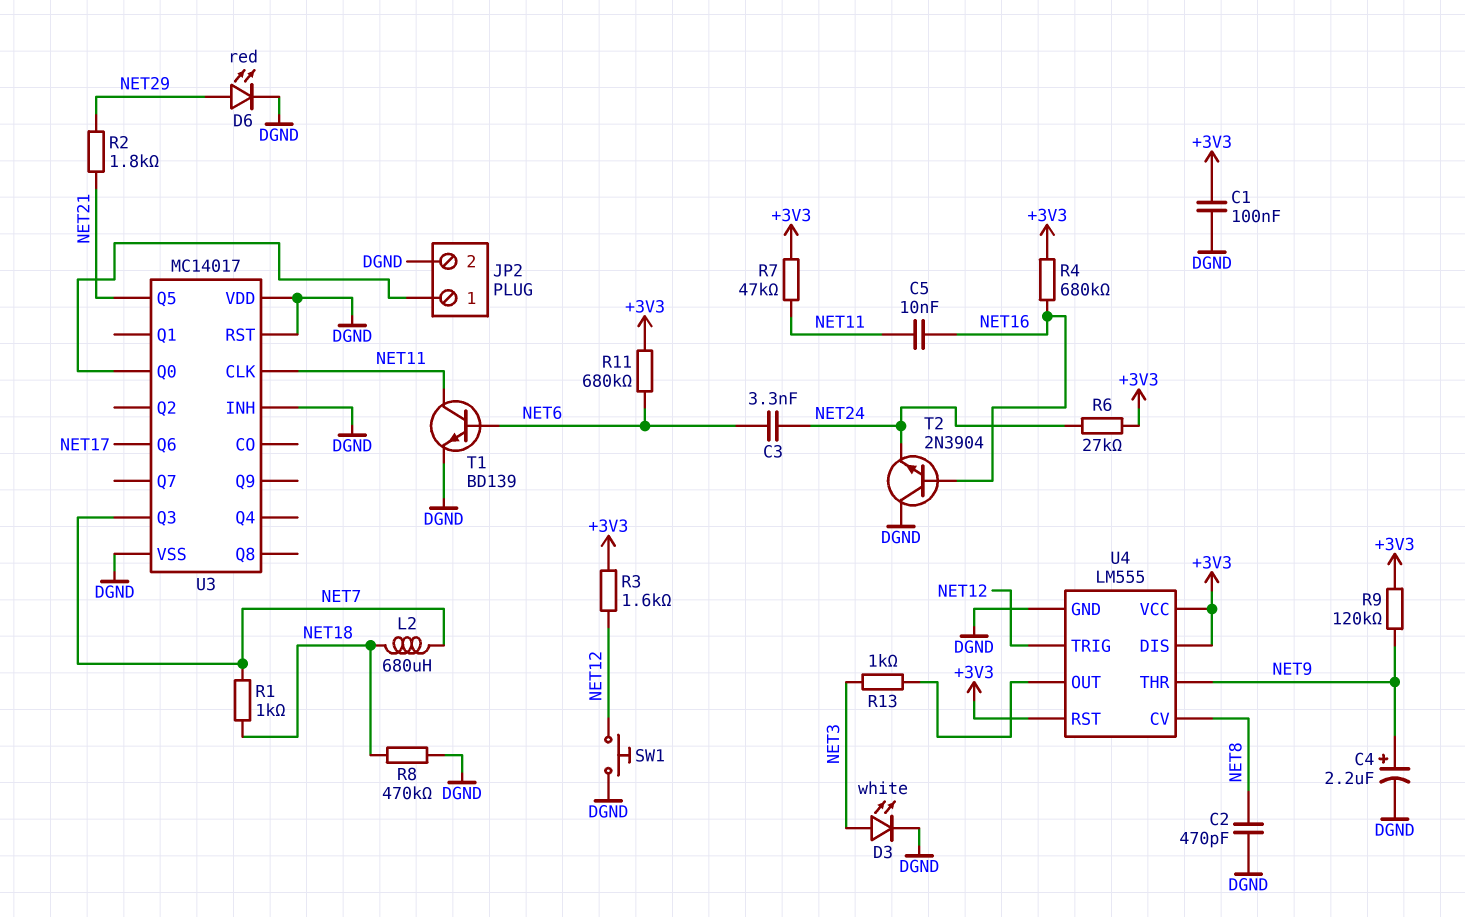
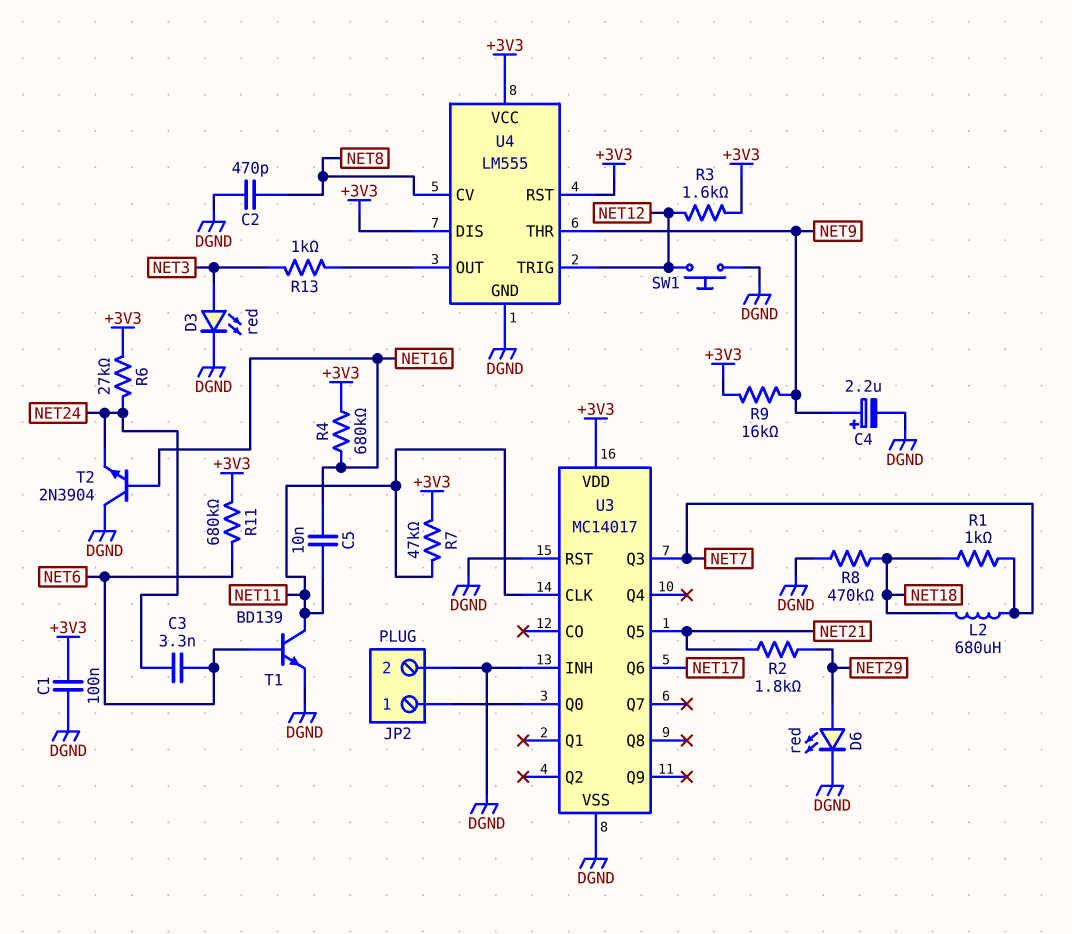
D3: LED white (A NET3, K DGND) -> LED red (A NET3, K DGND)
R9: 120k (+3V3, NET9) -> 16k (+3V3, NET9)
U3 pin VDD: DGND -> +3V3

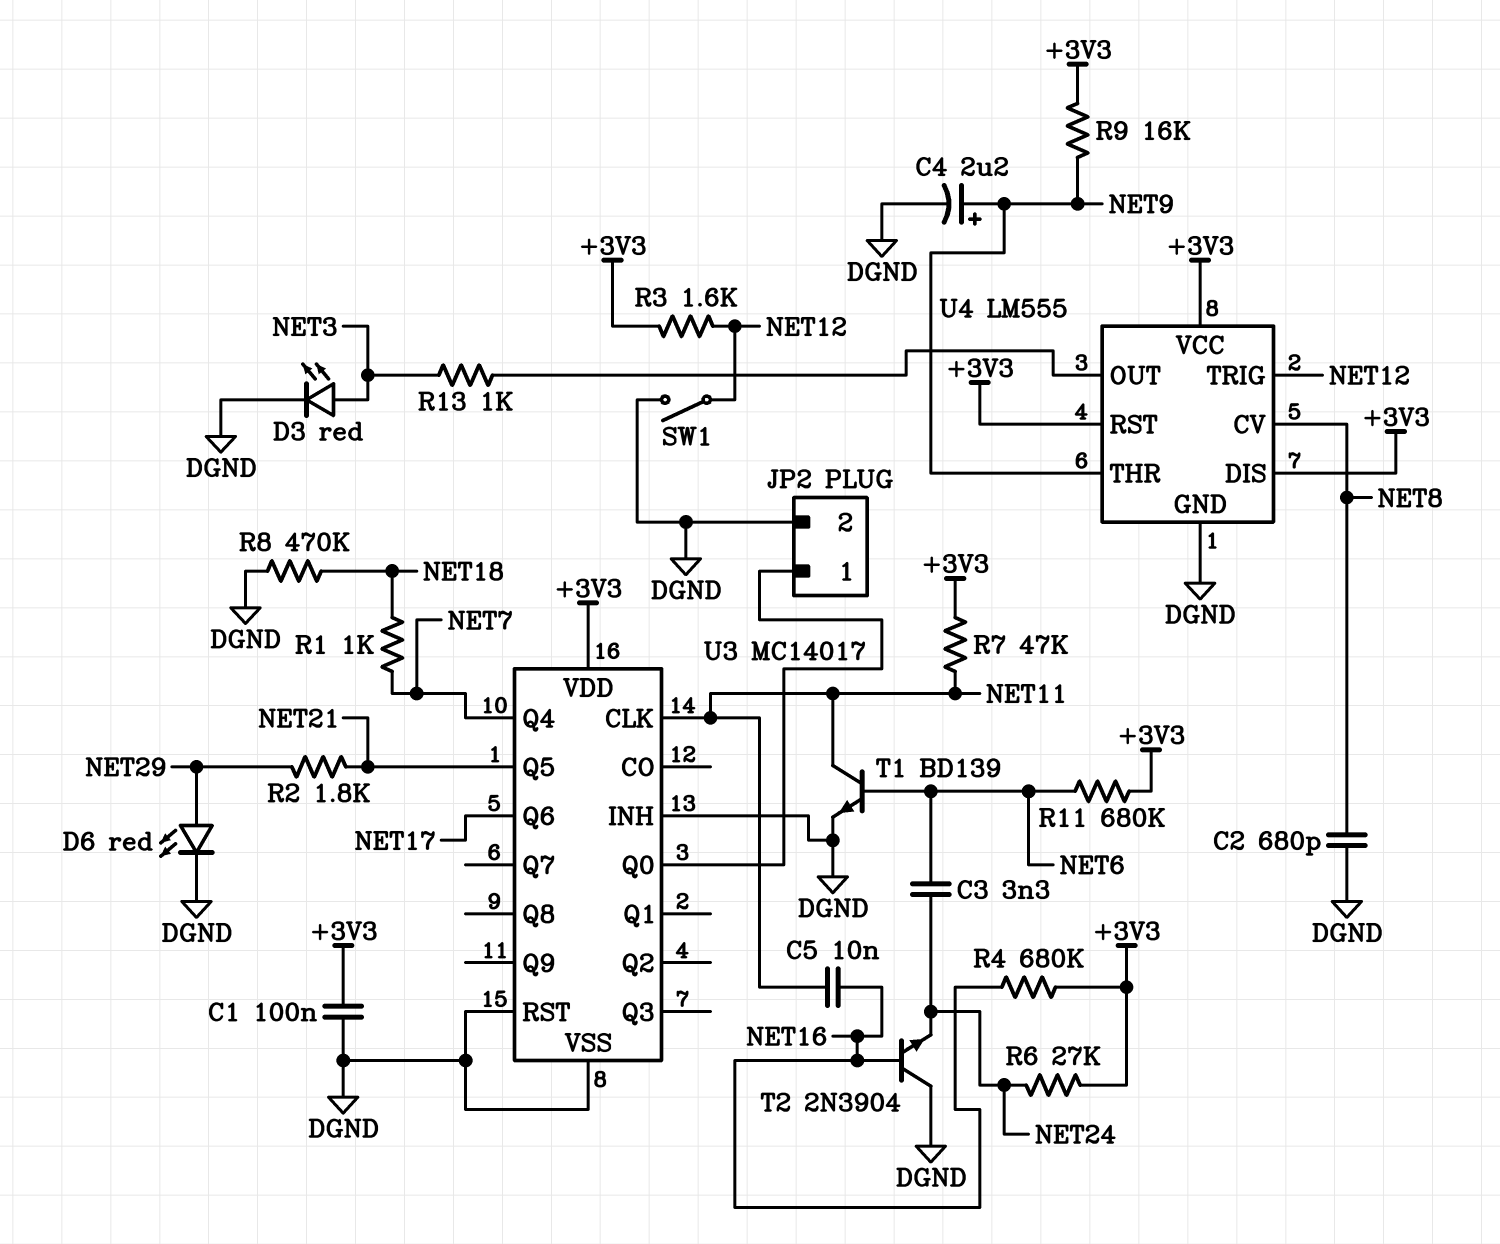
C2: 470pF (DGND, NET8) -> 680pF (DGND, NET8)
L2: 680uH (NET7, NET18) -> none
SW1: button (DGND, NET12) -> switch (DGND, NET12)
U3 pin Q3: NET7 -> none
U3 pin Q4: none -> NET7

